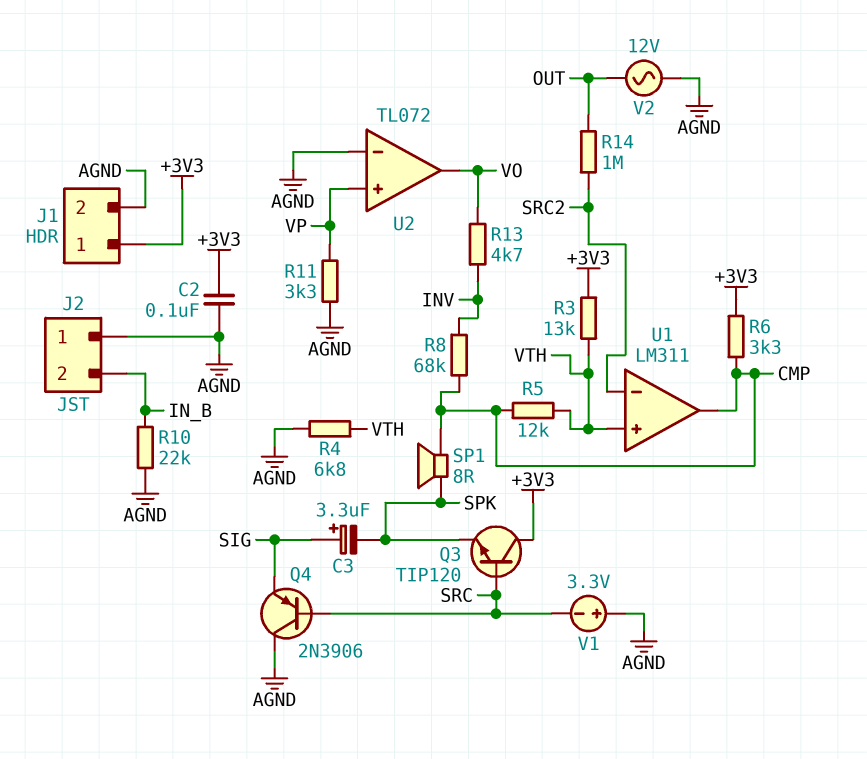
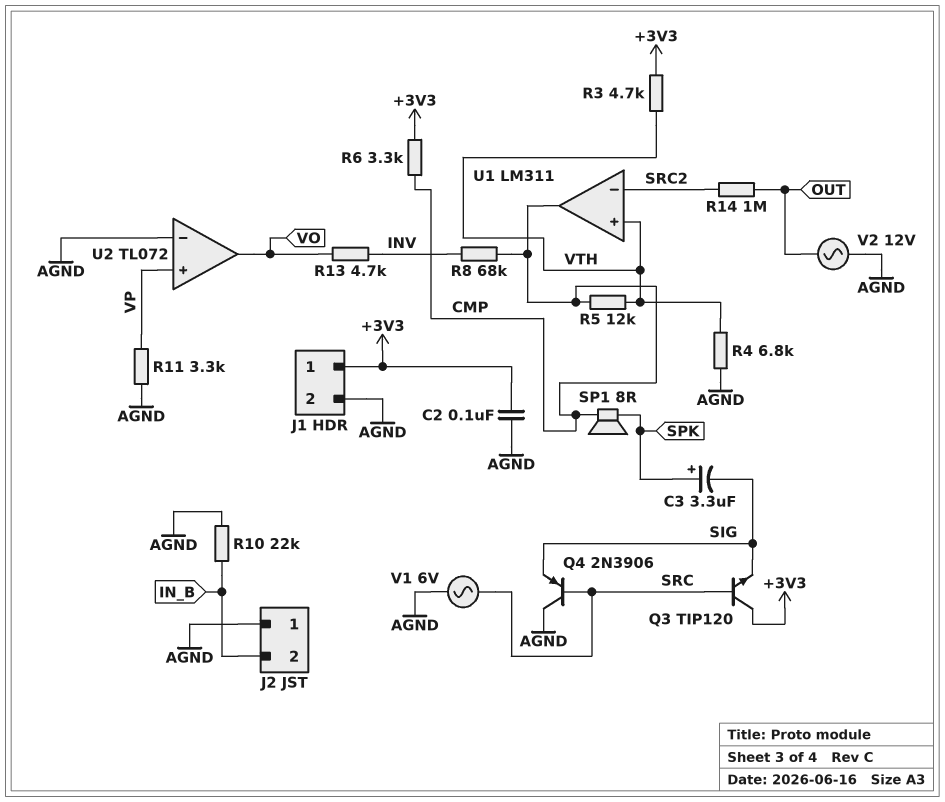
C3: 3.3uF (plus SIG, minus SPK) -> 3.3uF (plus SPK, minus SIG)
Q3: NPN TIP120 (B SRC, C +3V3, E SPK) -> NPN TIP120 (B SRC, C +3V3, E SIG)
R3: 13k (+3V3, VTH) -> 4.7k (+3V3, VTH)
V1: 3.3V (plus AGND, minus SRC) -> AC 6V (AGND, SRC)

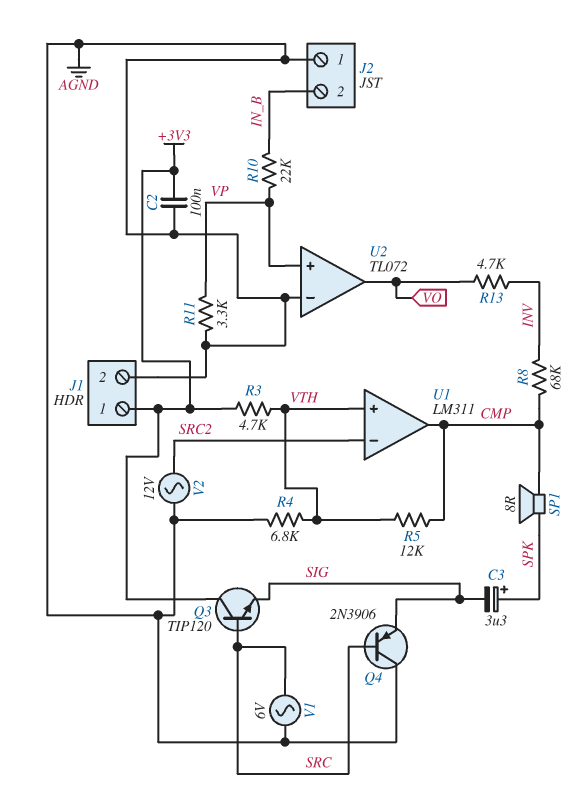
R6: 3.3k (+3V3, CMP) -> none
R10: 22k (AGND, IN_B) -> 22k (IN_B, VP)
R14: 1M (OUT, SRC2) -> none
V2: AC 12V (AGND, OUT) -> AC 12V (AGND, SRC2)

